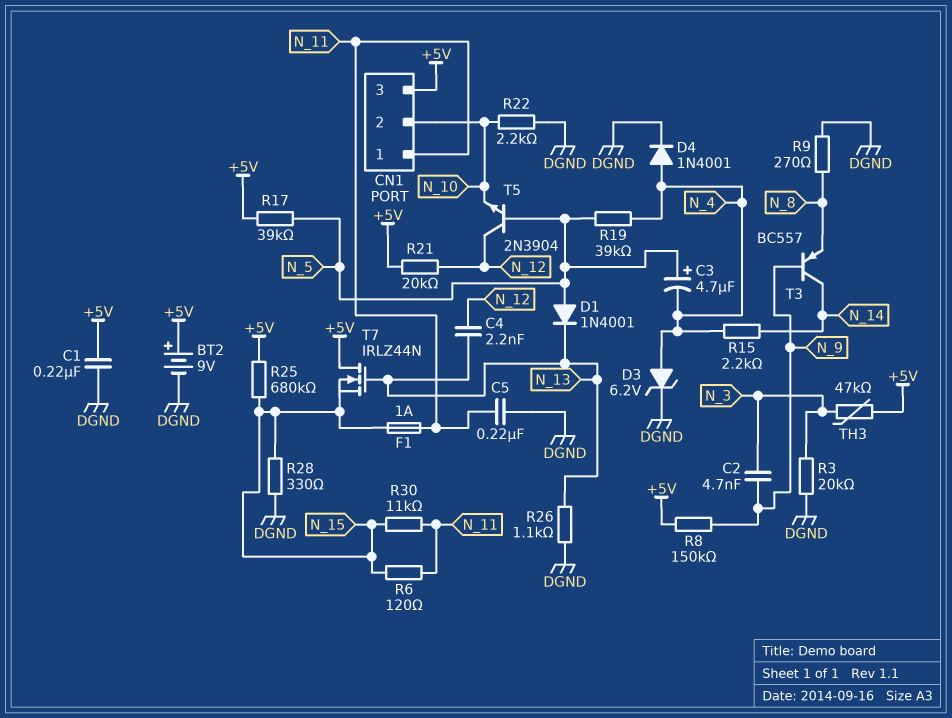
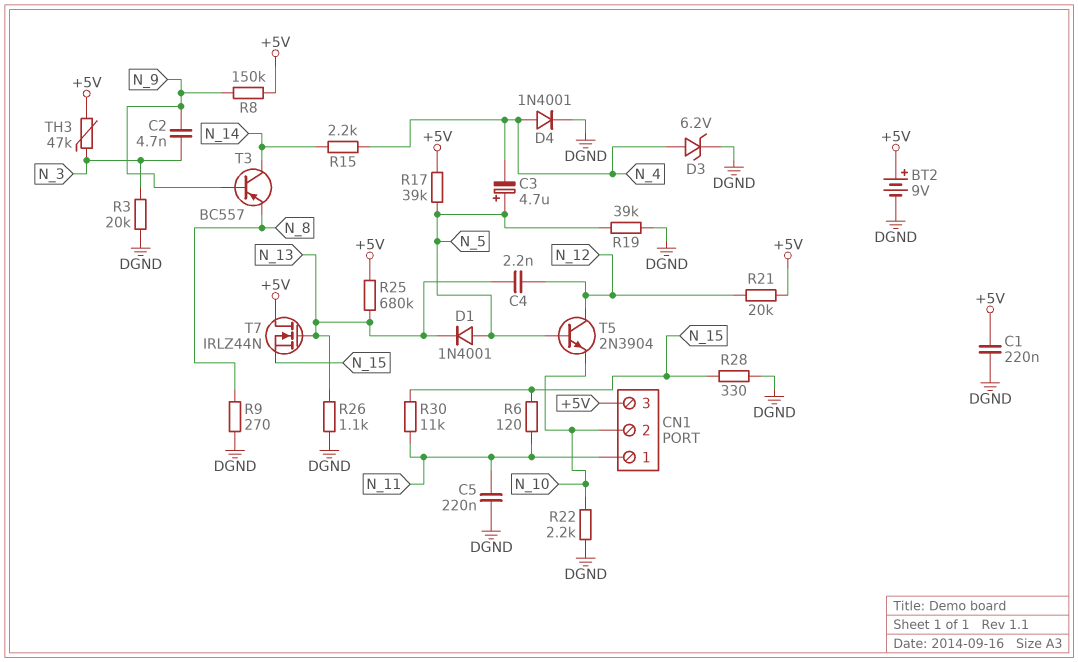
F1: 1A (N_11, N_15) -> none
R19: 39k (N_4, N_5) -> 39k (DGND, N_5)
R25: 680k (+5V, N_15) -> 680k (+5V, N_13)

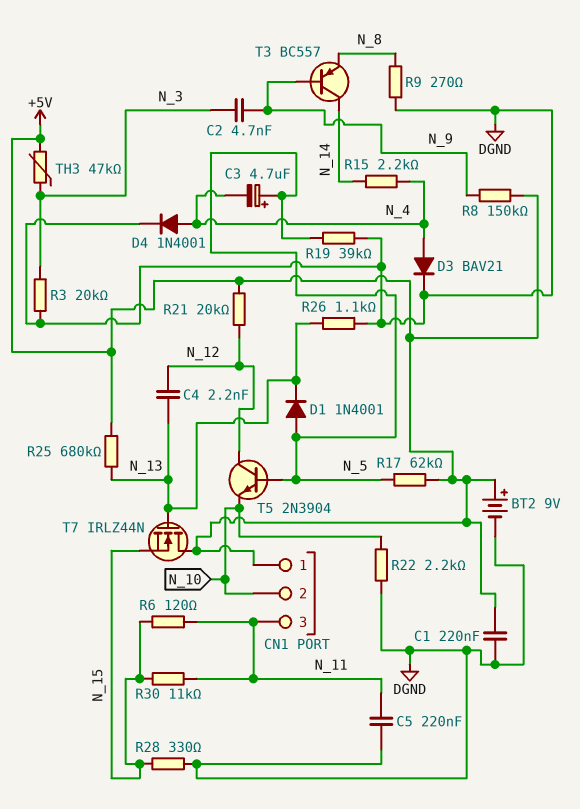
CN1 pin 1: N_11 -> +5V
CN1 pin 3: +5V -> N_11
D3: zener 6.2V (A N_4, K DGND) -> diode BAV21 (A N_4, K DGND)
R17: 39k (+5V, N_5) -> 62k (+5V, N_5)

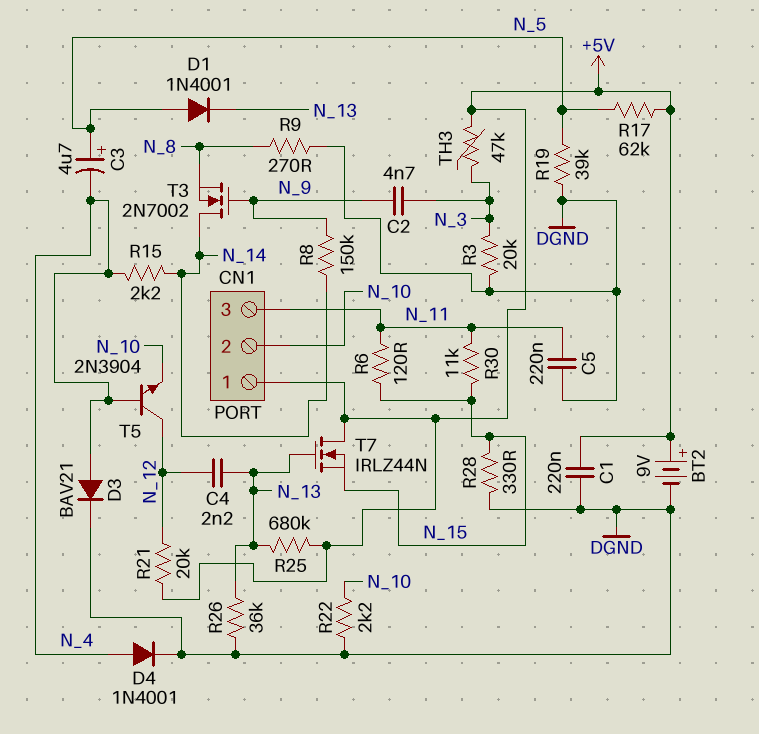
R8: 150k (+5V, N_9) -> 150k (N_9, N_14)
R26: 1.1k (DGND, N_13) -> 36k (DGND, N_13)
T3: PNP BC557 (B N_9, C N_14, E N_8) -> NMOS 2N7002 (G N_9, D N_14, S N_8)
T5: NPN 2N3904 (B N_5, C N_12, E N_10) -> NPN 2N3904 (B N_4, C N_12, E N_10)

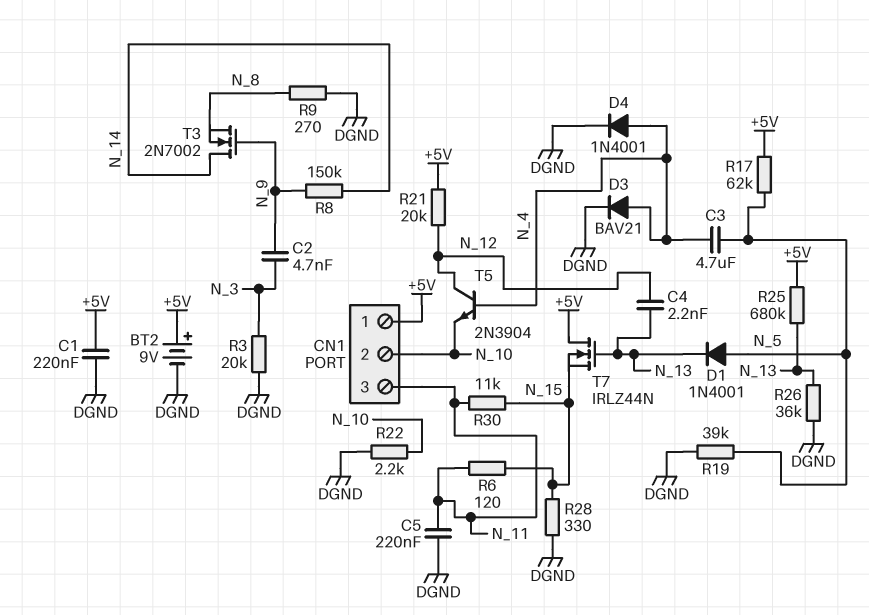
C3: 4.7uF (plus N_5, minus N_4) -> 4.7uF (N_4, N_5)
R15: 2.2k (N_4, N_14) -> none
TH3: 47k (+5V, N_3) -> none

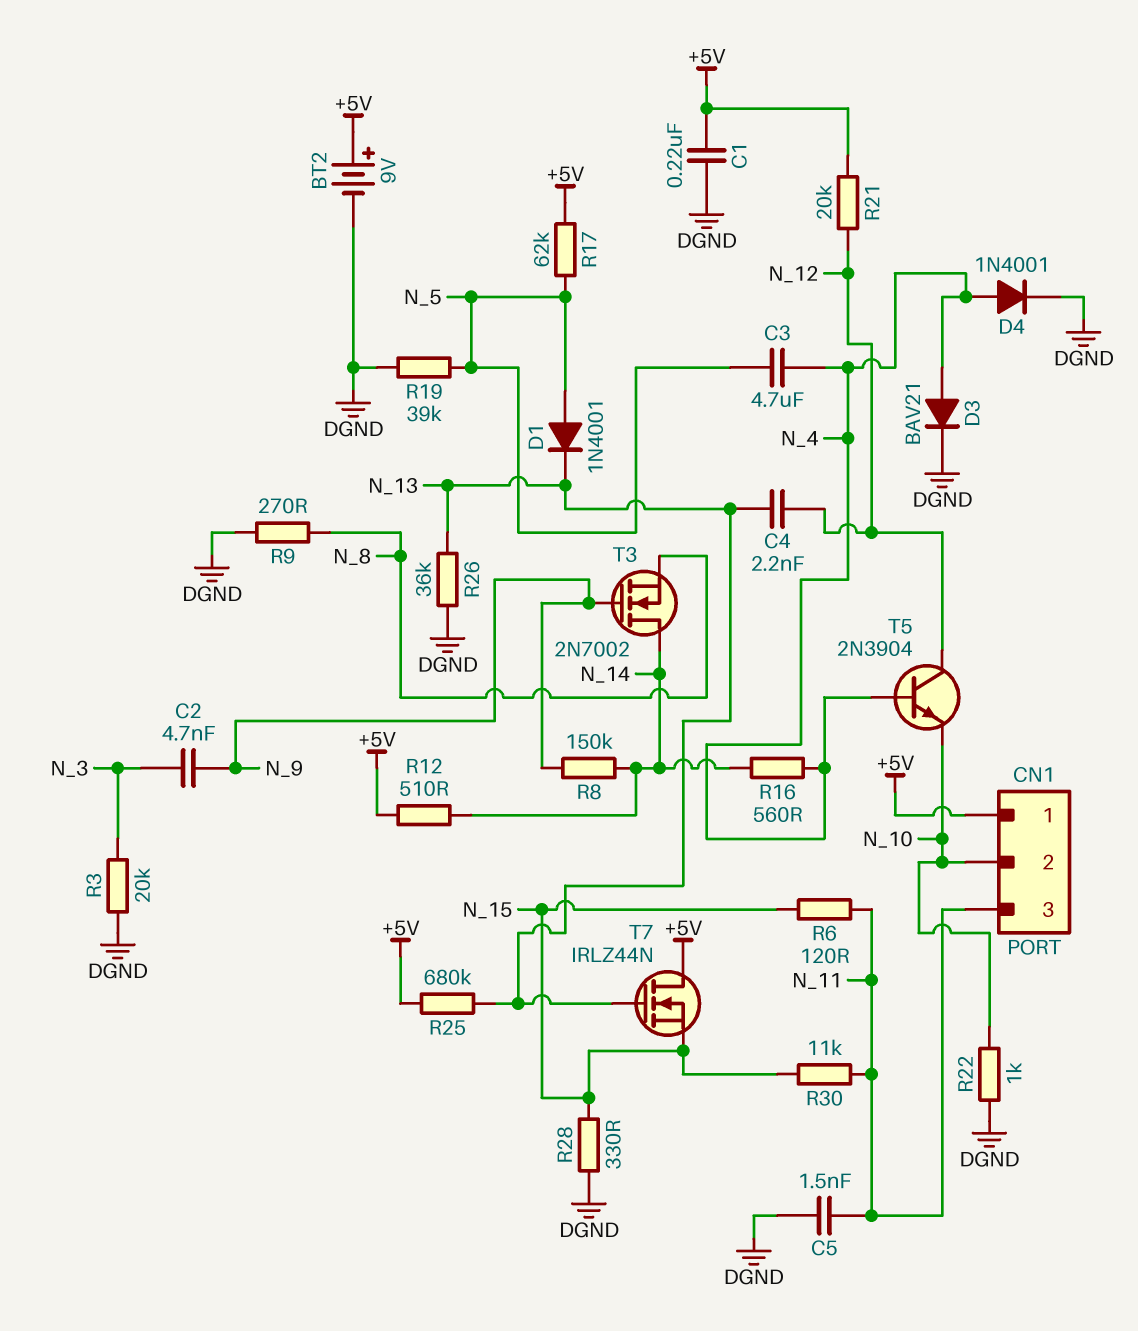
C5: 220nF (DGND, N_11) -> 1.5nF (DGND, N_11)
R12: none -> 510 (+5V, N_14)
R16: none -> 560 (N_4, N_14)
R22: 2.2k (DGND, N_10) -> 1k (DGND, N_10)

